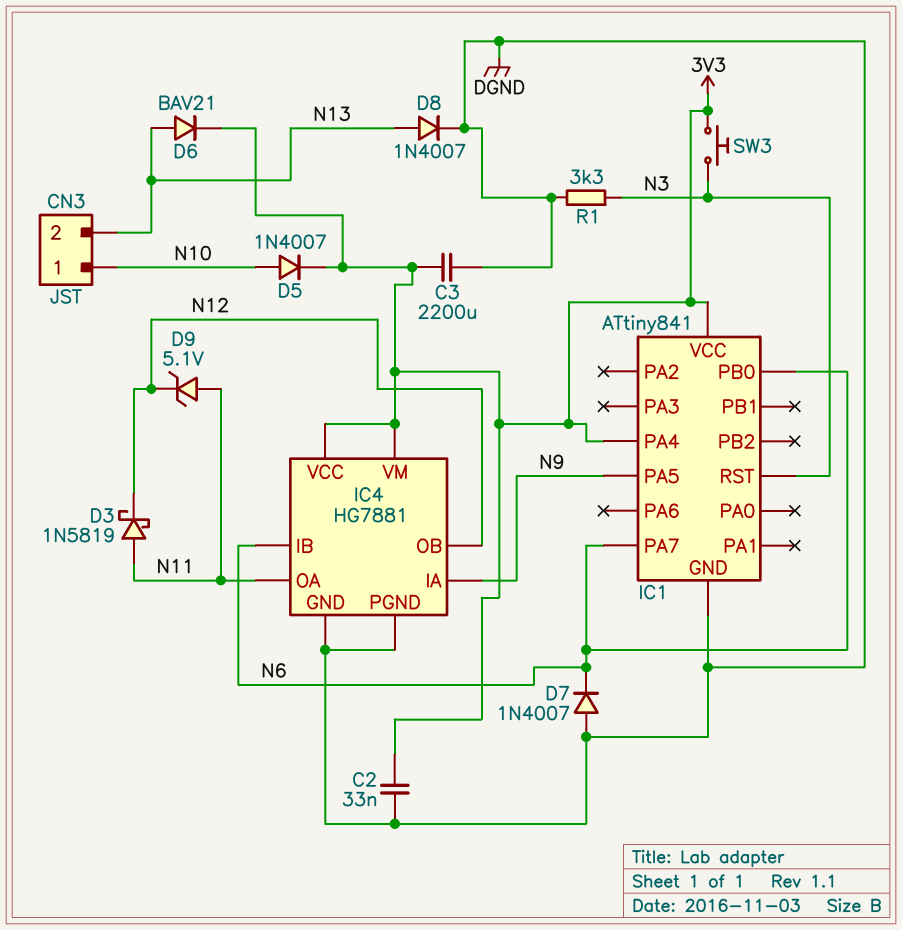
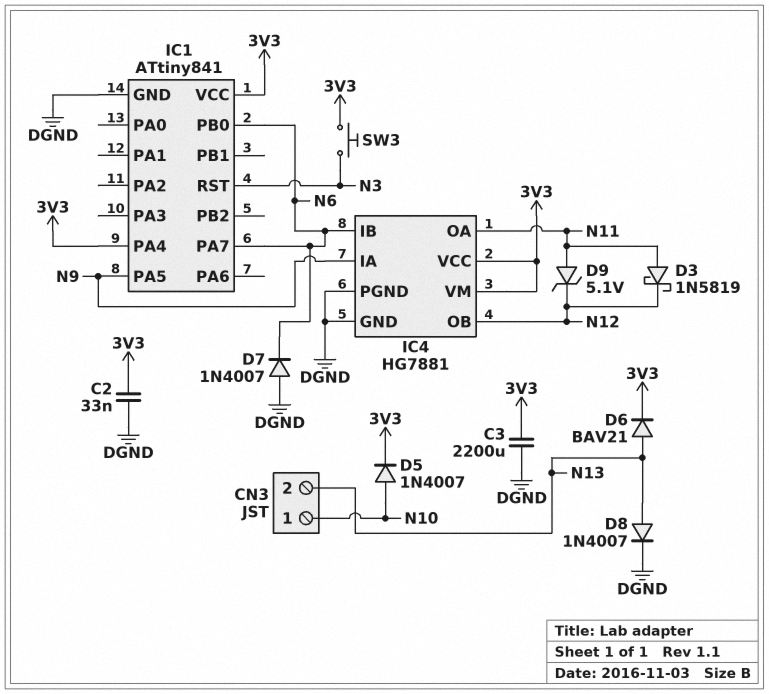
R1: 3.3k (DGND, N3) -> none

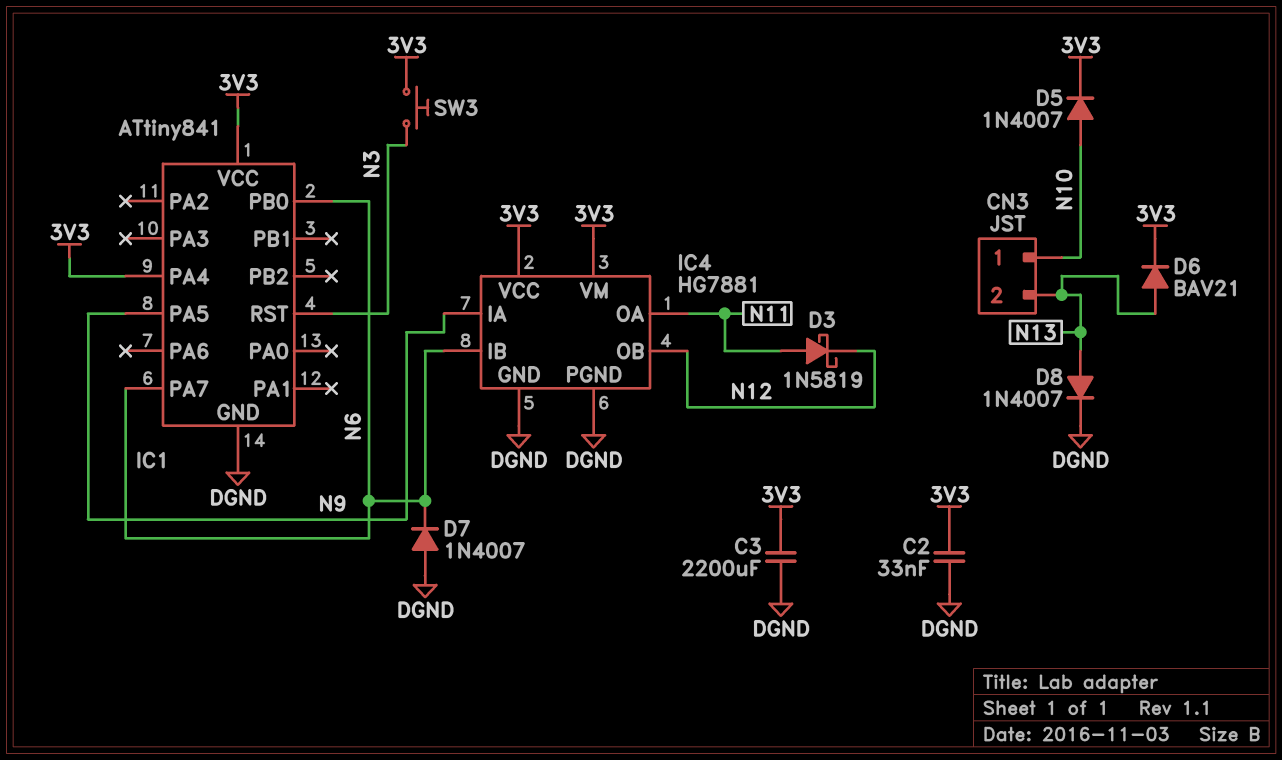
D9: zener 5.1V (A N11, K N12) -> none

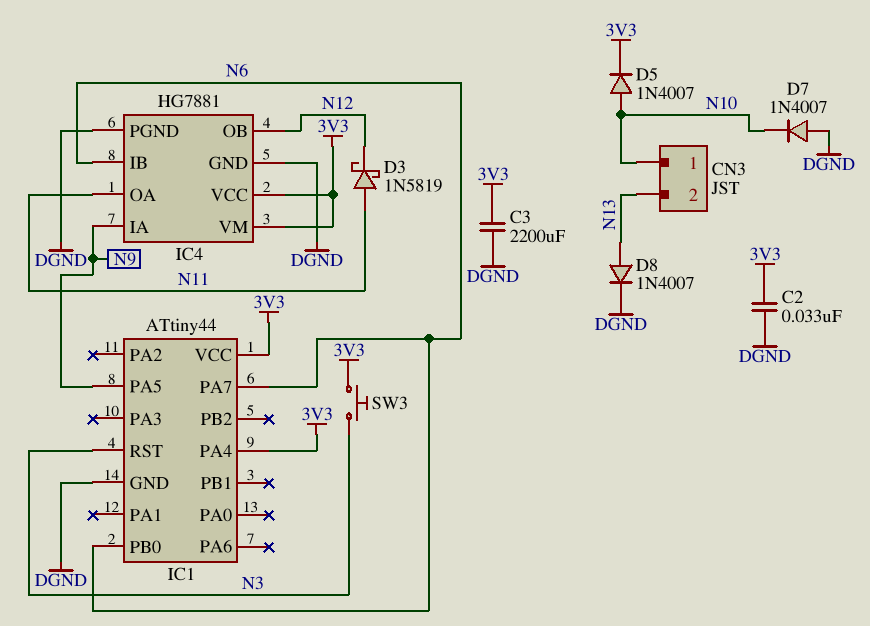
D6: diode BAV21 (A N13, K 3V3) -> none
D7: diode 1N4007 (A DGND, K N6) -> diode 1N4007 (A DGND, K N10)
IC1: ATtiny841 -> ATtiny44

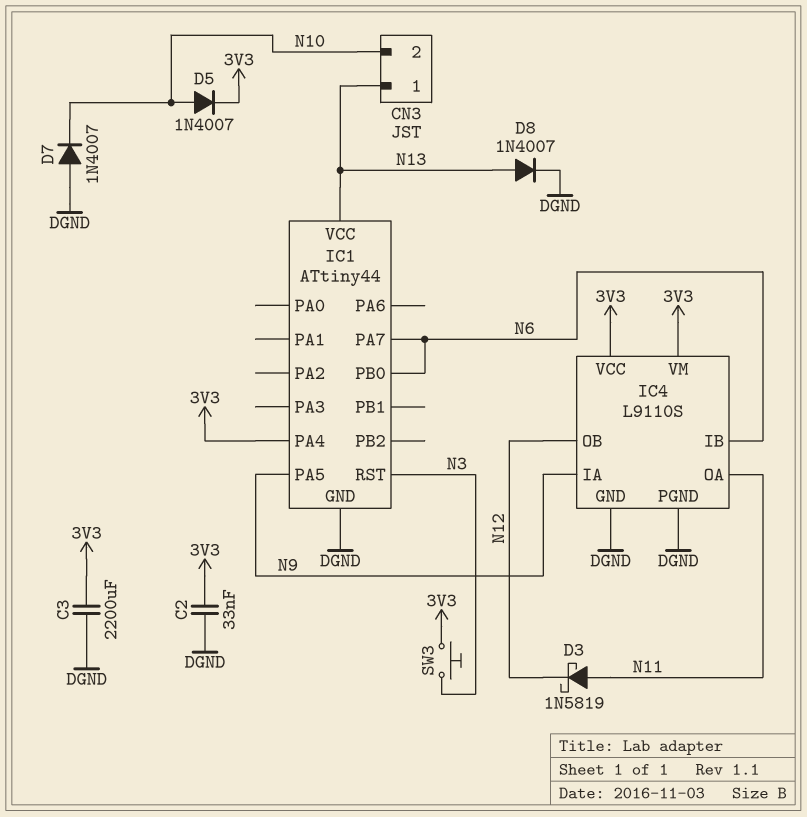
CN3 pin 1: N10 -> N13
CN3 pin 2: N13 -> N10
IC1 pin VCC: 3V3 -> N13
IC4: HG7881 -> L9110S

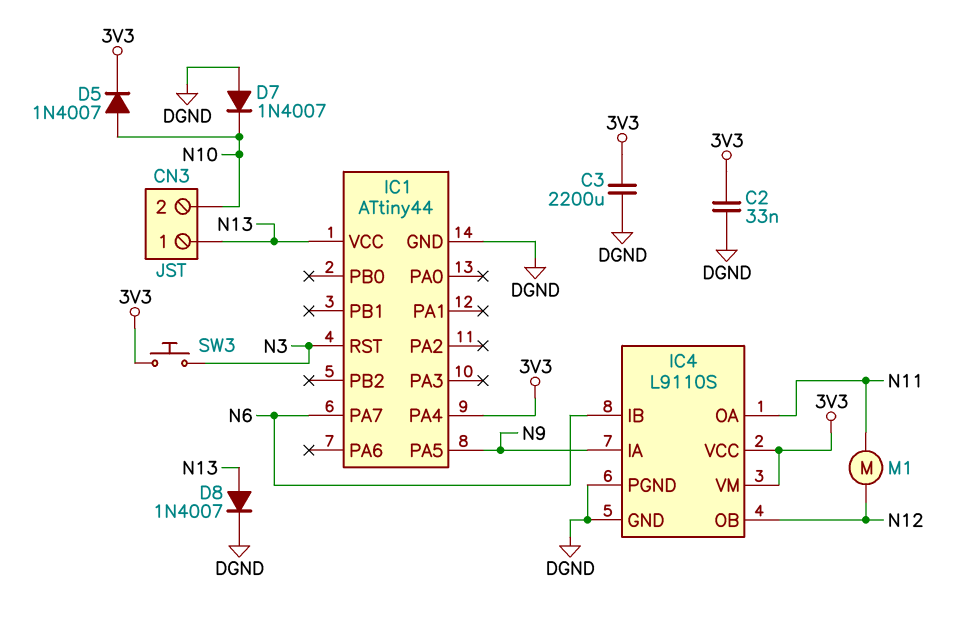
D3: schottky 1N5819 (A N11, K N12) -> none
IC1 pin PB0: N6 -> none
M1: none -> motor (N11, N12)

